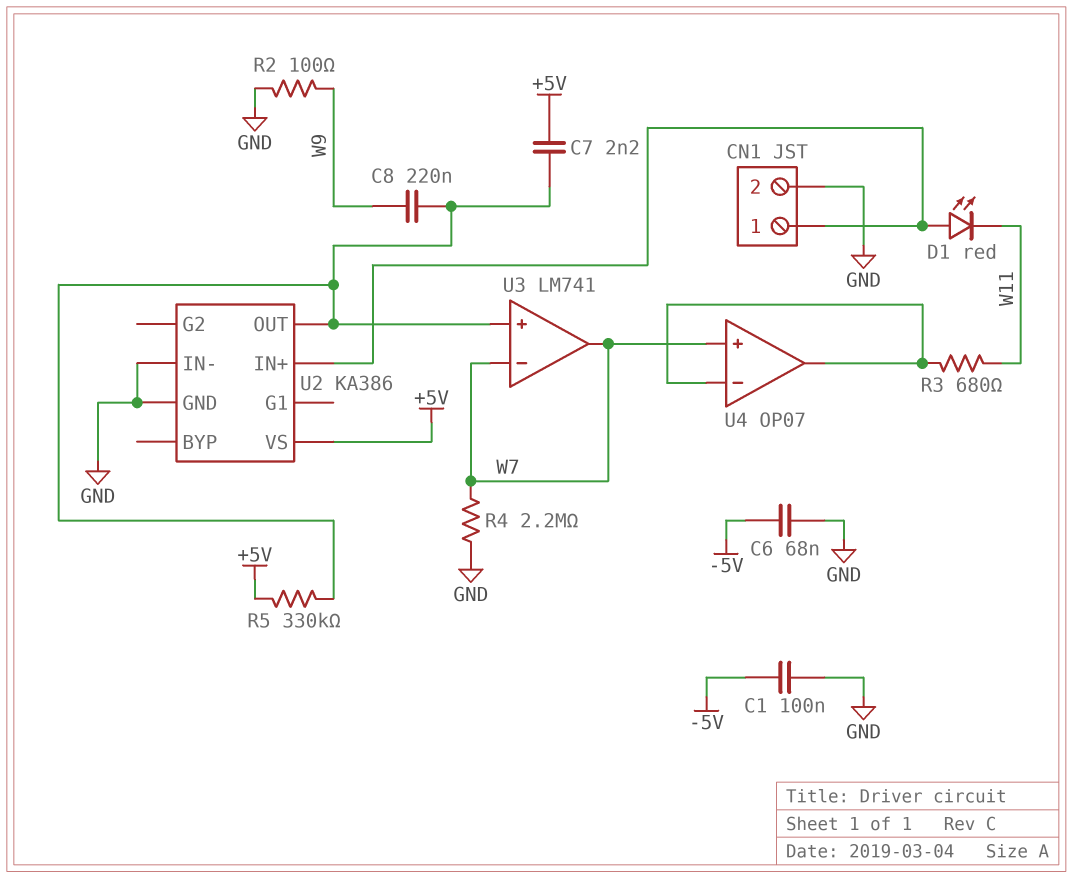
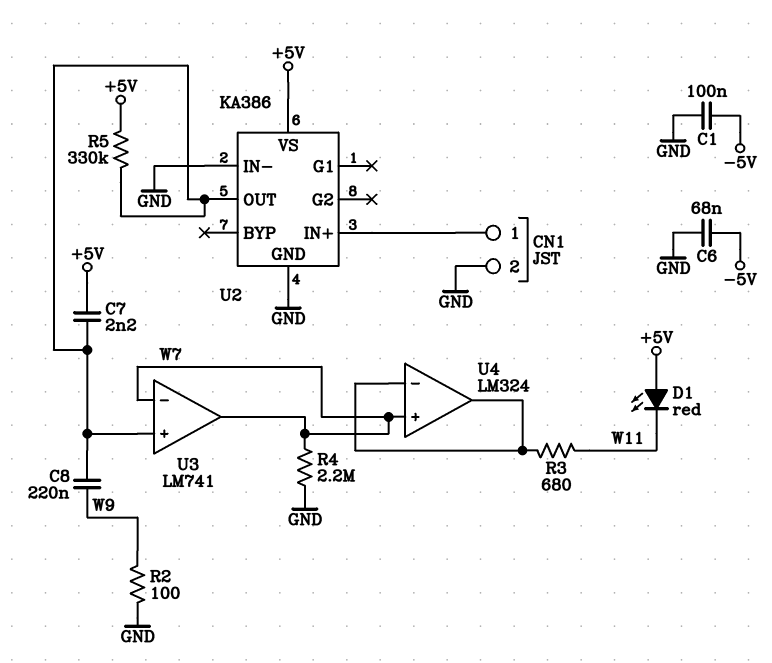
D1: LED red (A CN1/1, K W11) -> LED red (A +5V, K W11)
U4: OP07 -> LM324

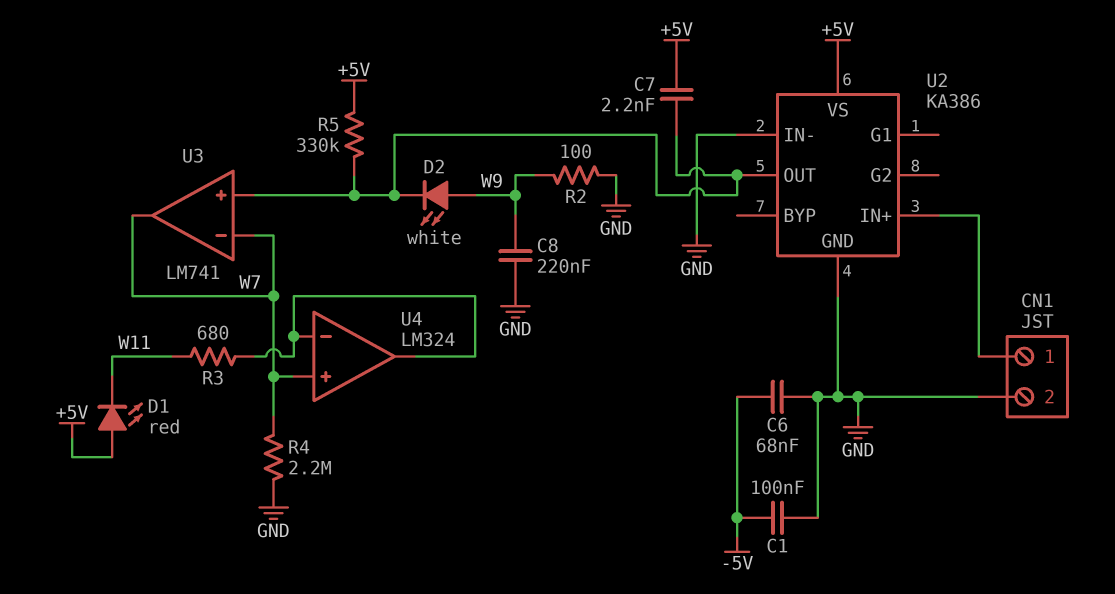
C8: 220nF (U2/OUT, W9) -> 220nF (GND, W9)
D2: none -> LED white (A W9, K U2/OUT)

